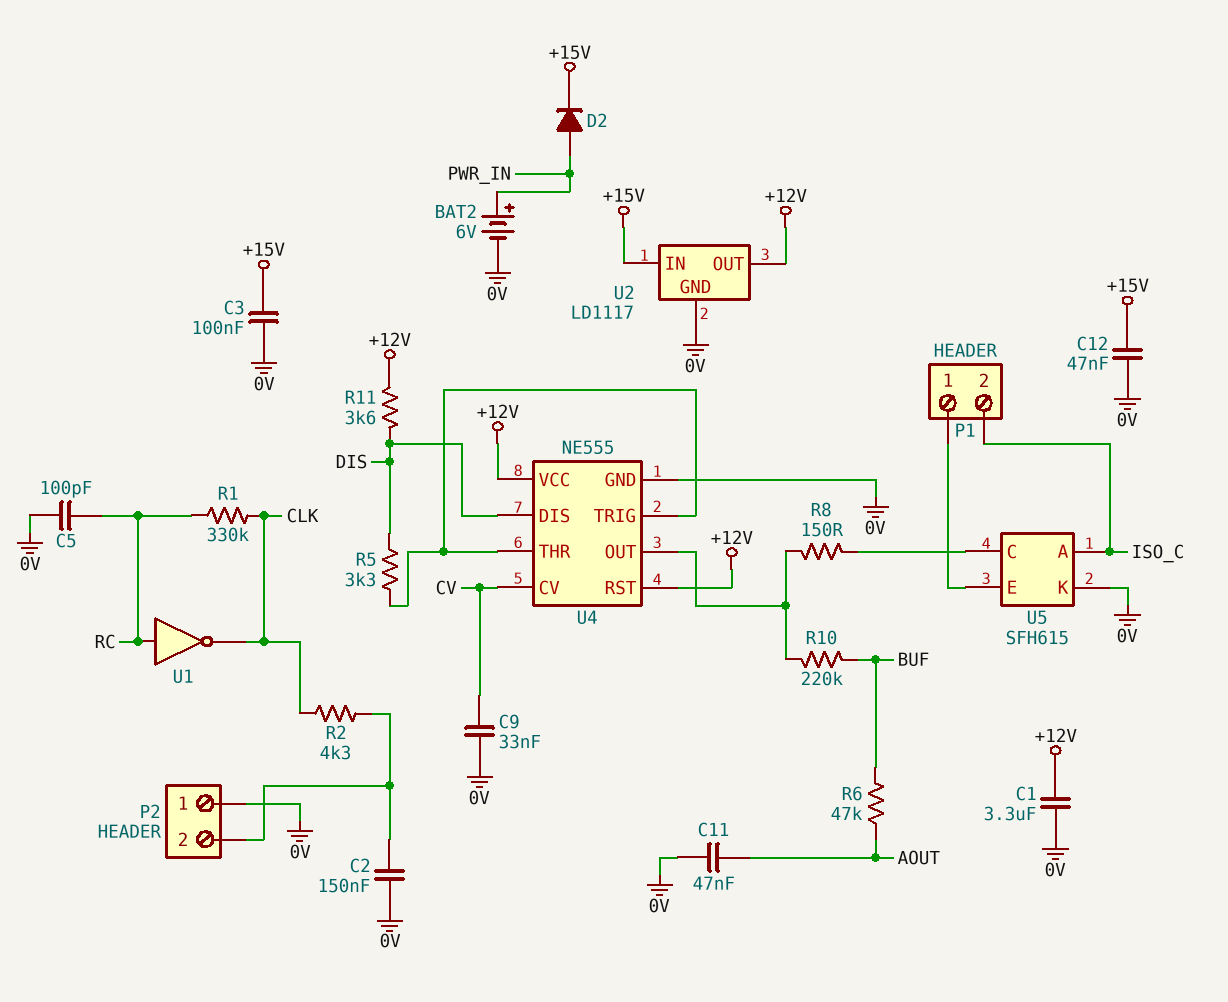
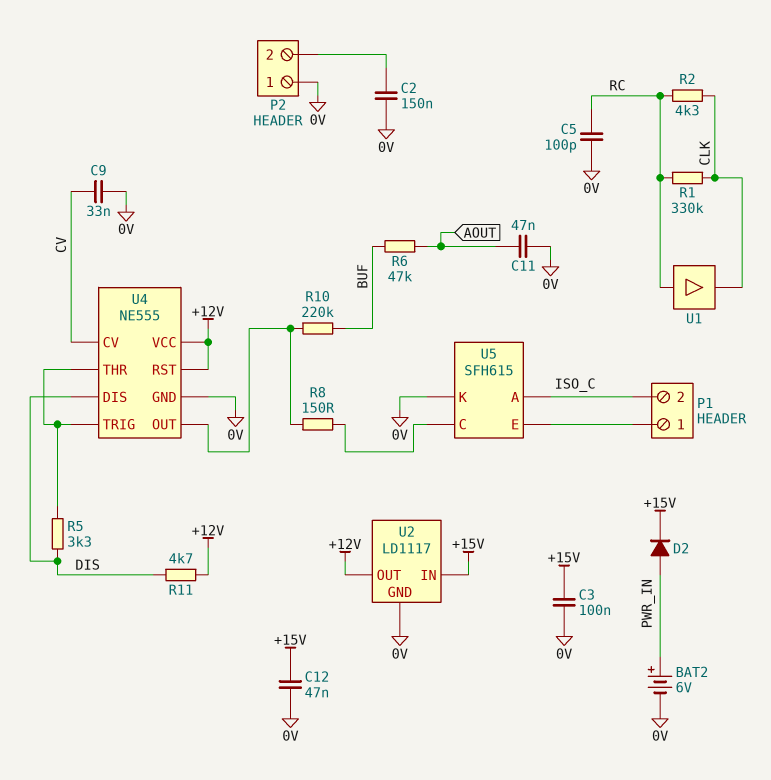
C1: 3.3uF (+12V, 0V) -> none
R2: 4.3k (CLK, P2/2) -> 4.3k (CLK, RC)
R11: 3.6k (+12V, DIS) -> 4.7k (+12V, DIS)
U1: NOT (in RC, out CLK) -> buffer (in RC, out CLK)

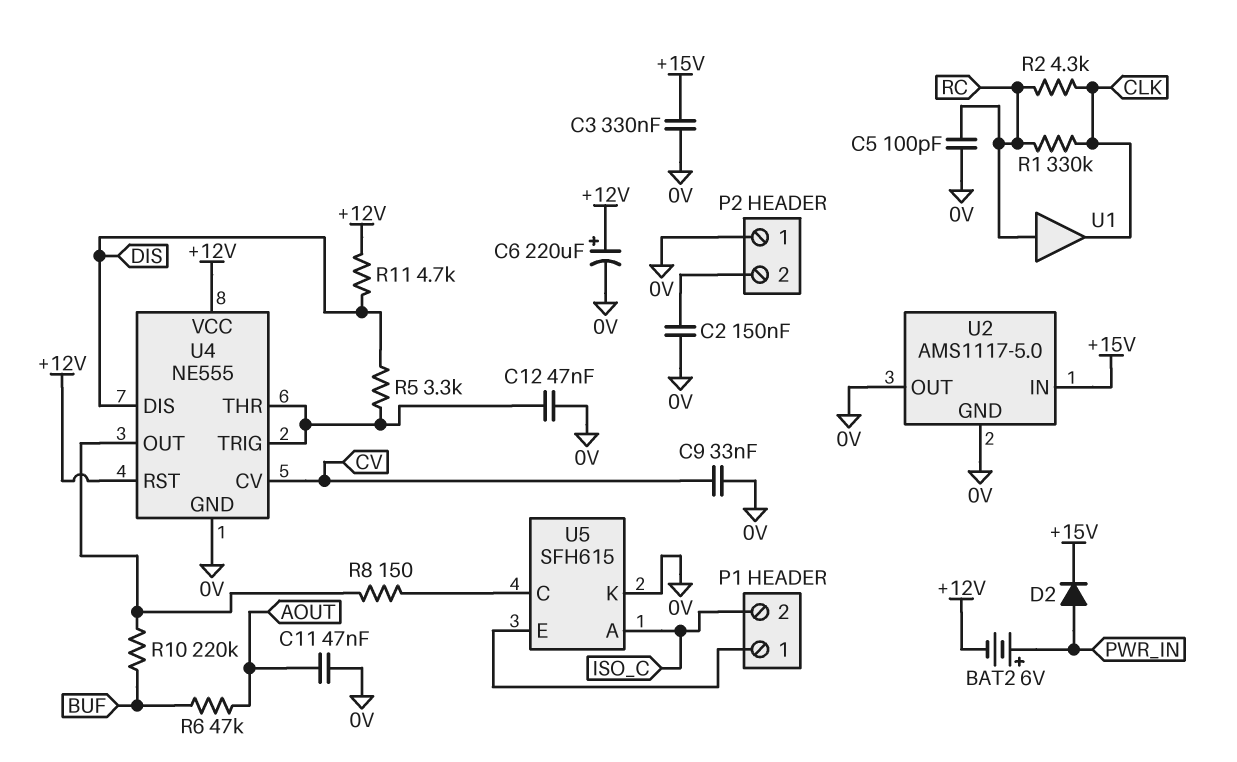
BAT2: 6V (plus PWR_IN, minus 0V) -> 6V (plus PWR_IN, minus +12V)
C3: 100nF (+15V, 0V) -> 330nF (+15V, 0V)
C6: none -> 220uF (plus +12V, minus 0V)
C12: 47nF (+15V, 0V) -> 47nF (0V, U4/THR)
U2: LD1117 -> AMS1117-5.0
U2 pin OUT: +12V -> 0V

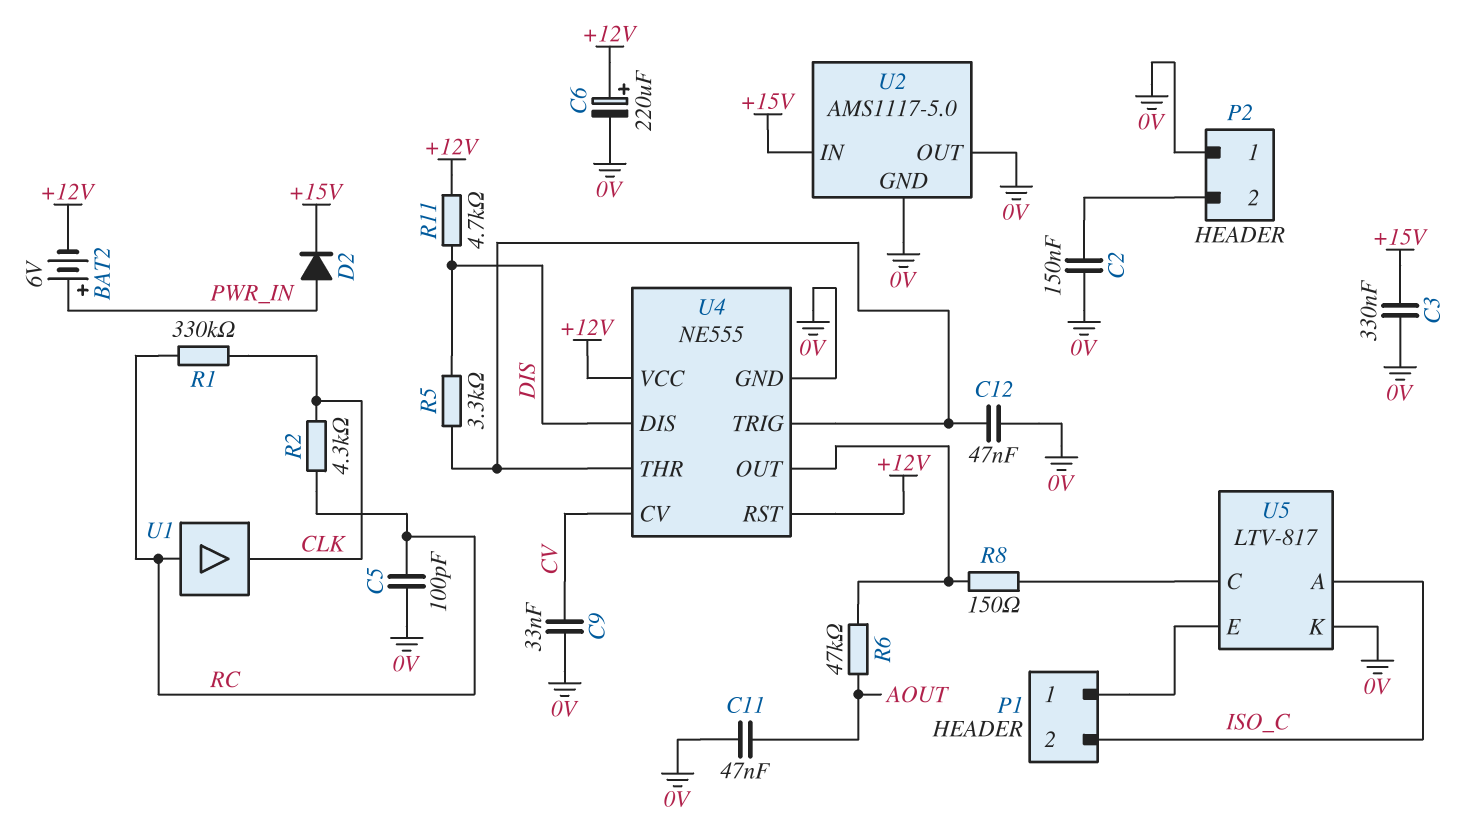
R6: 47k (AOUT, BUF) -> 47k (AOUT, U4/OUT)
R10: 220k (BUF, U4/OUT) -> none
U5: SFH615 -> LTV-817

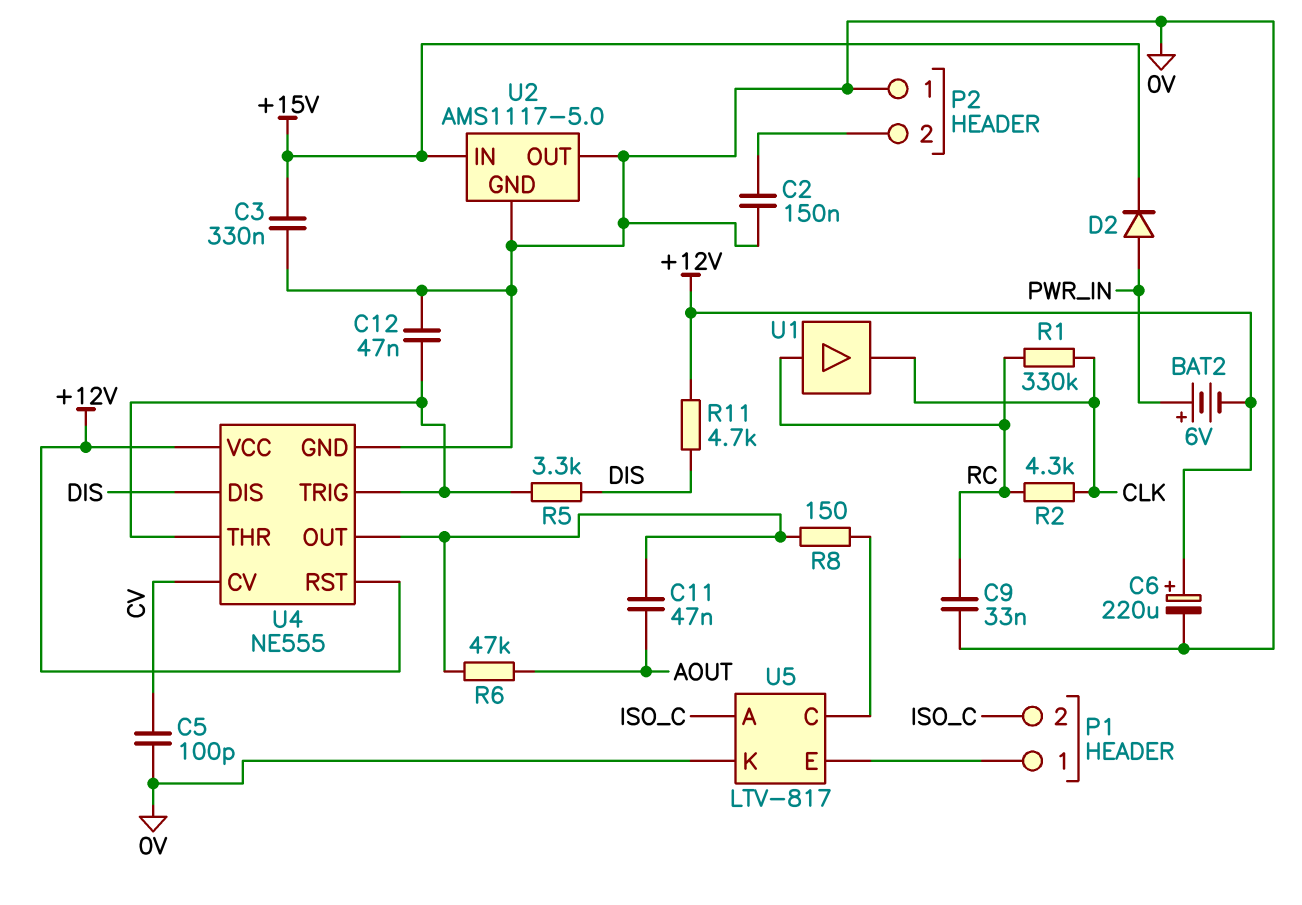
C5: 100pF (0V, RC) -> 100pF (0V, CV)
C9: 33nF (0V, CV) -> 33nF (0V, RC)
C11: 47nF (0V, AOUT) -> 47nF (AOUT, U4/OUT)

